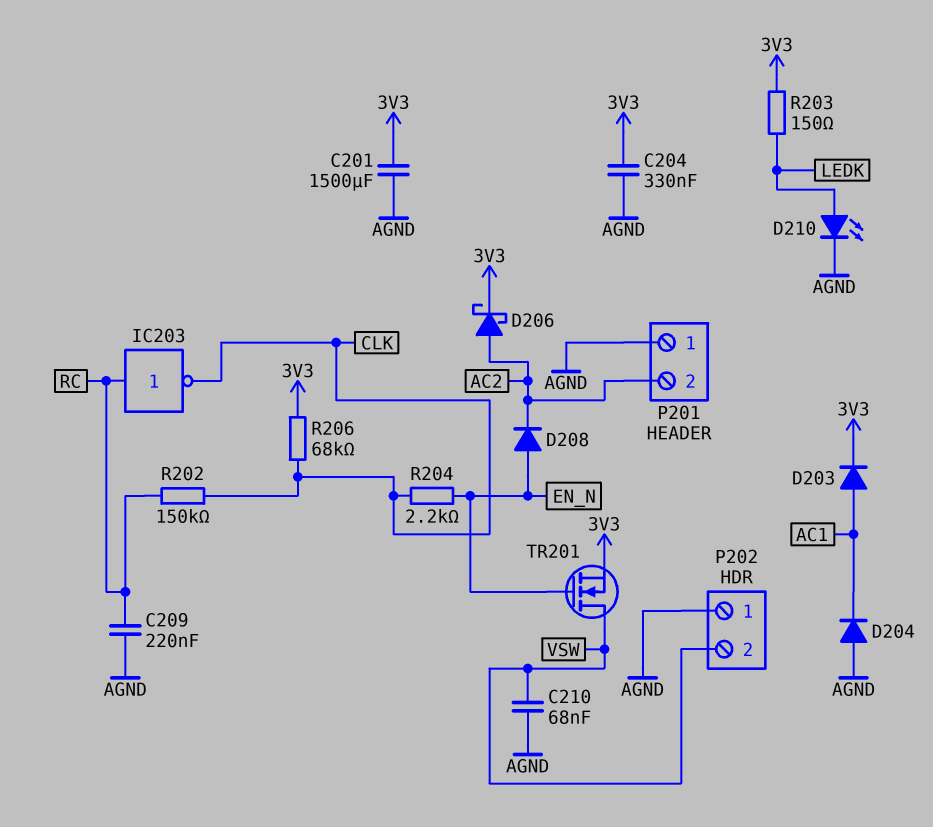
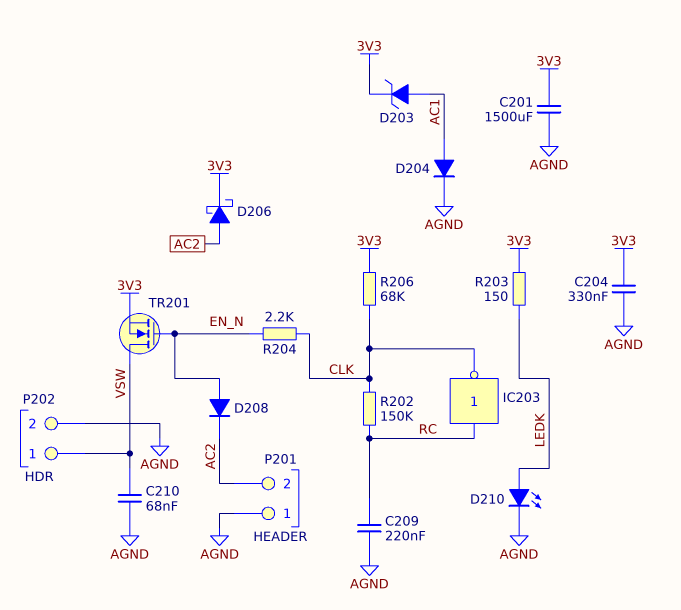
D203: diode (A AC1, K 3V3) -> zener (A AC1, K 3V3)
D204: diode (A AGND, K AC1) -> diode (A AC1, K AGND)
P202 pin 1: AGND -> VSW
P202 pin 2: VSW -> AGND

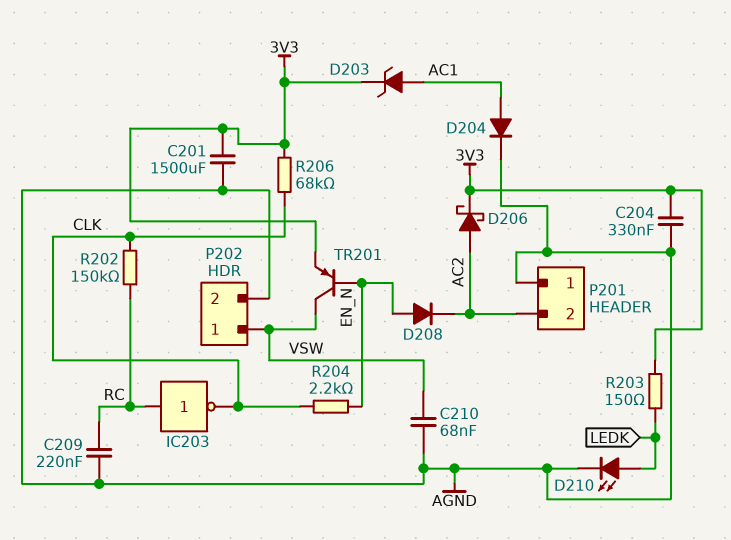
TR201: NMOS (G EN_N, D VSW, S 3V3) -> PNP (B EN_N, C VSW, E 3V3)

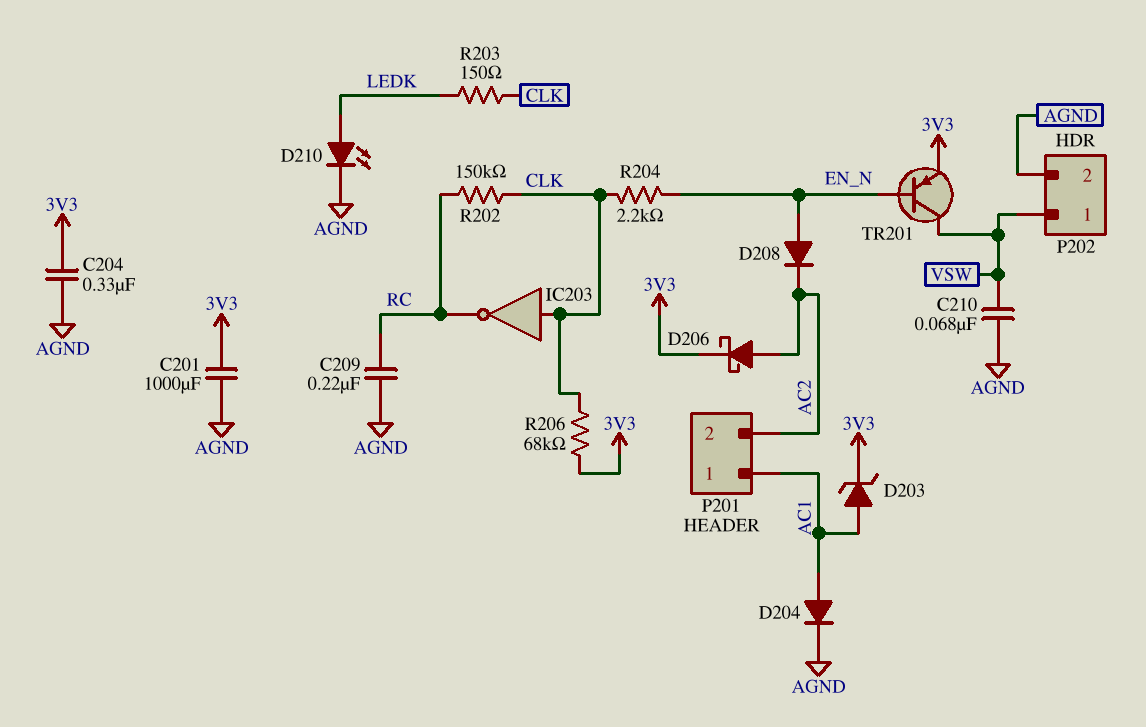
C201: 1500uF (3V3, AGND) -> 1000uF (3V3, AGND)
IC203: NOT (in RC, out CLK) -> NOT (in CLK, out RC)
P201 pin 1: AGND -> AC1
R203: 150 (3V3, LEDK) -> 150 (CLK, LEDK)

